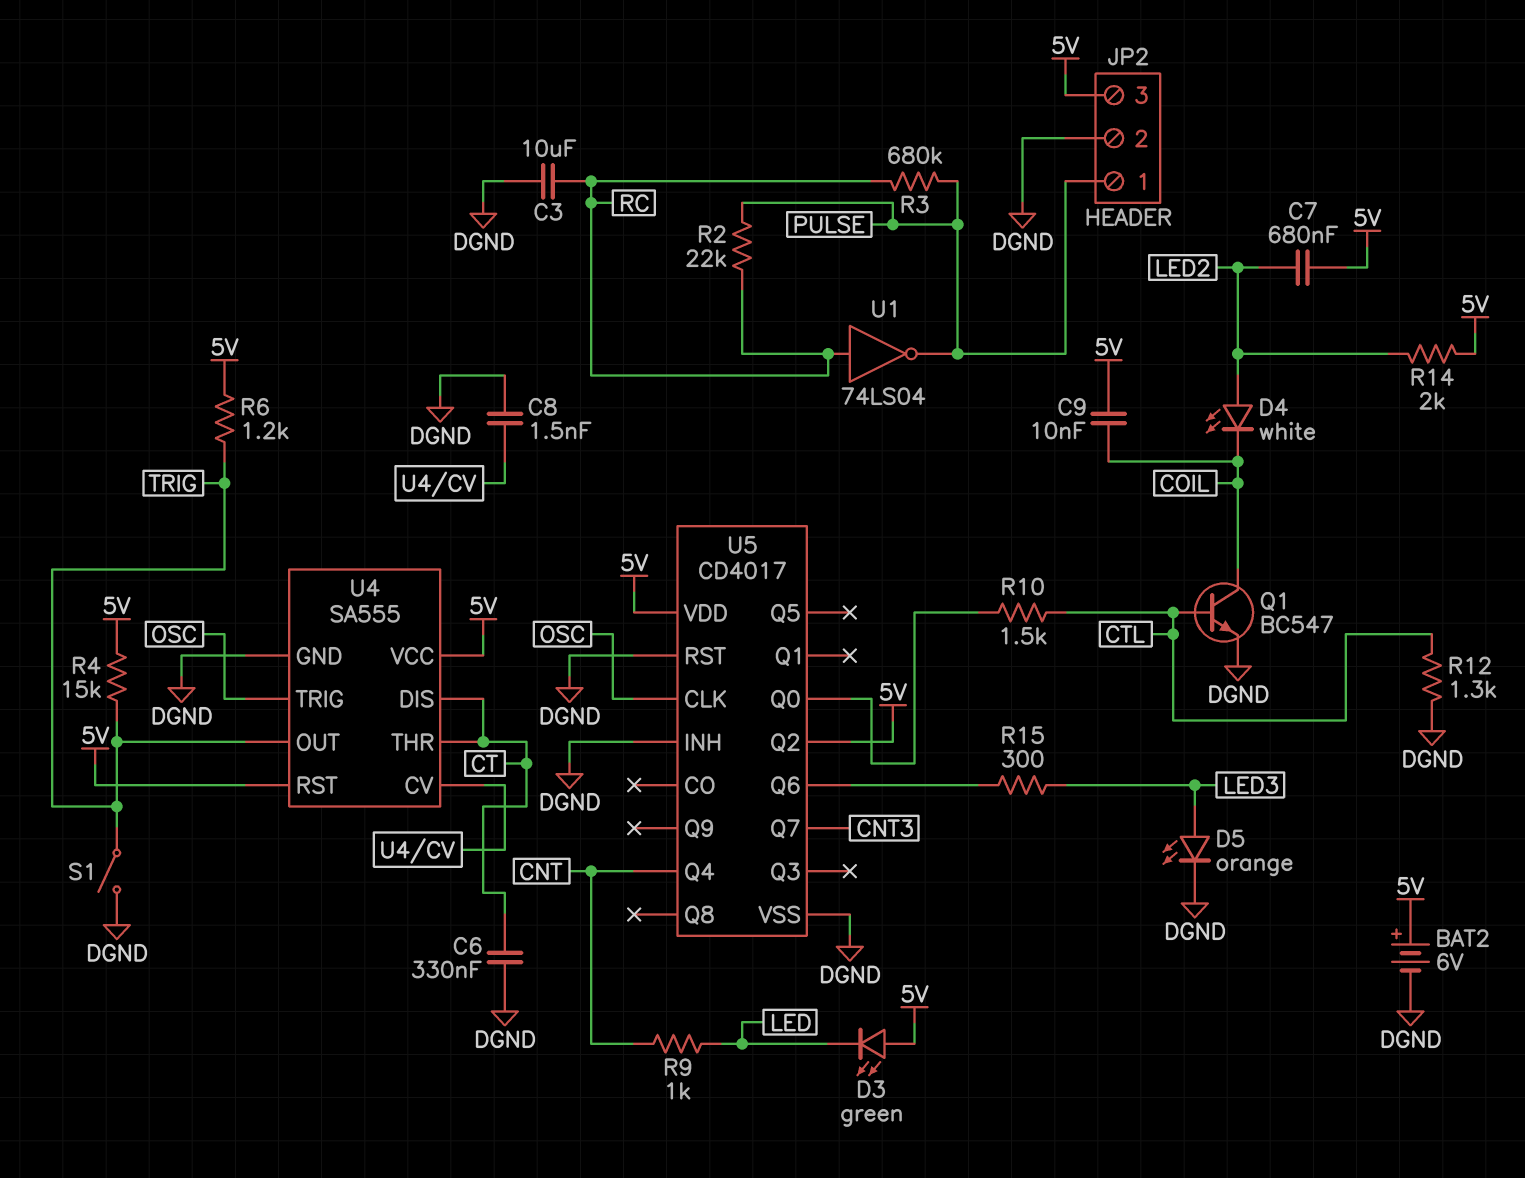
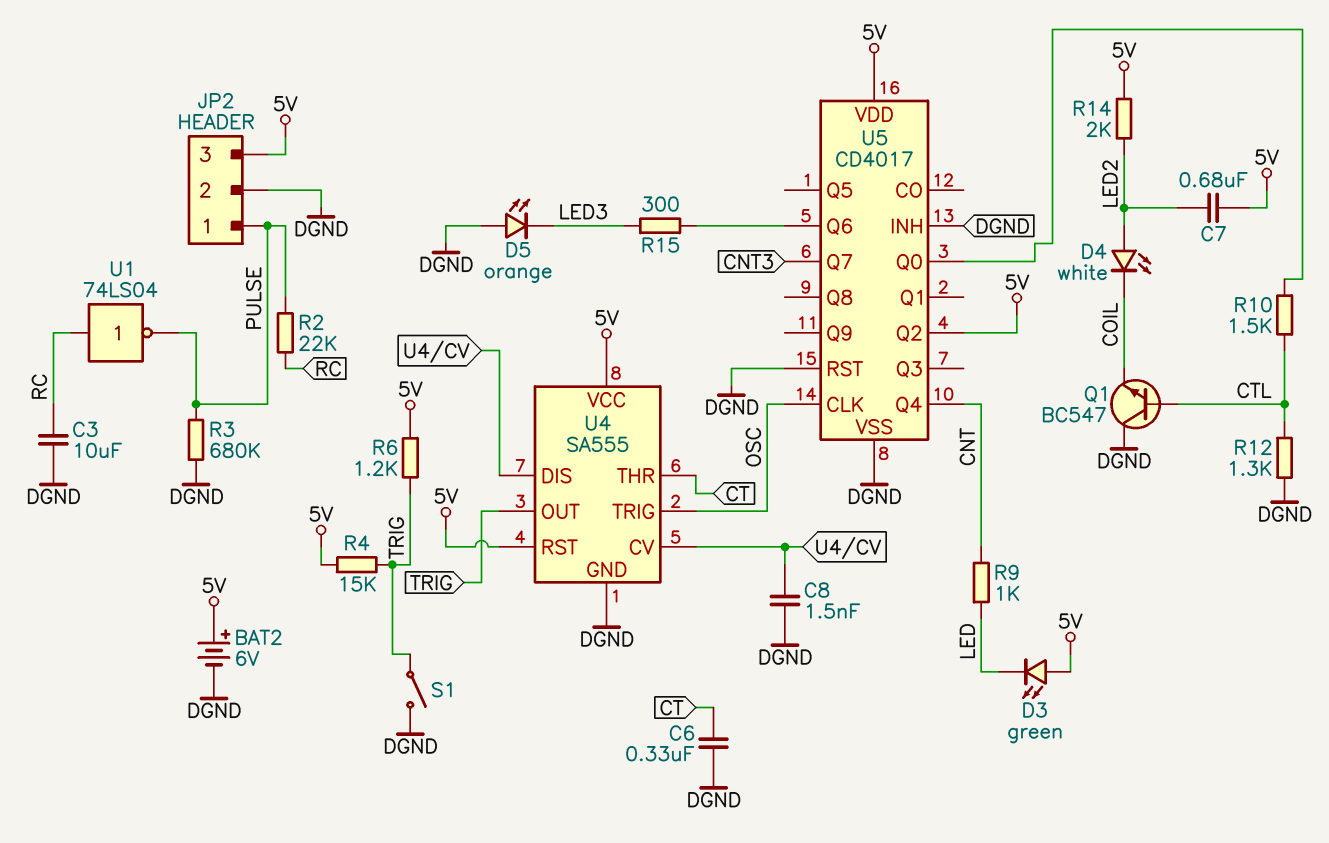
C9: 10nF (5V, COIL) -> none
D5: LED orange (A LED3, K DGND) -> LED orange (A DGND, K LED3)
Q1: NPN BC547 (B CTL, C COIL, E DGND) -> NPN BC547 (B CTL, C DGND, E COIL)
R3: 680k (PULSE, RC) -> 680k (DGND, PULSE)
U4 pin DIS: CT -> U4/CV

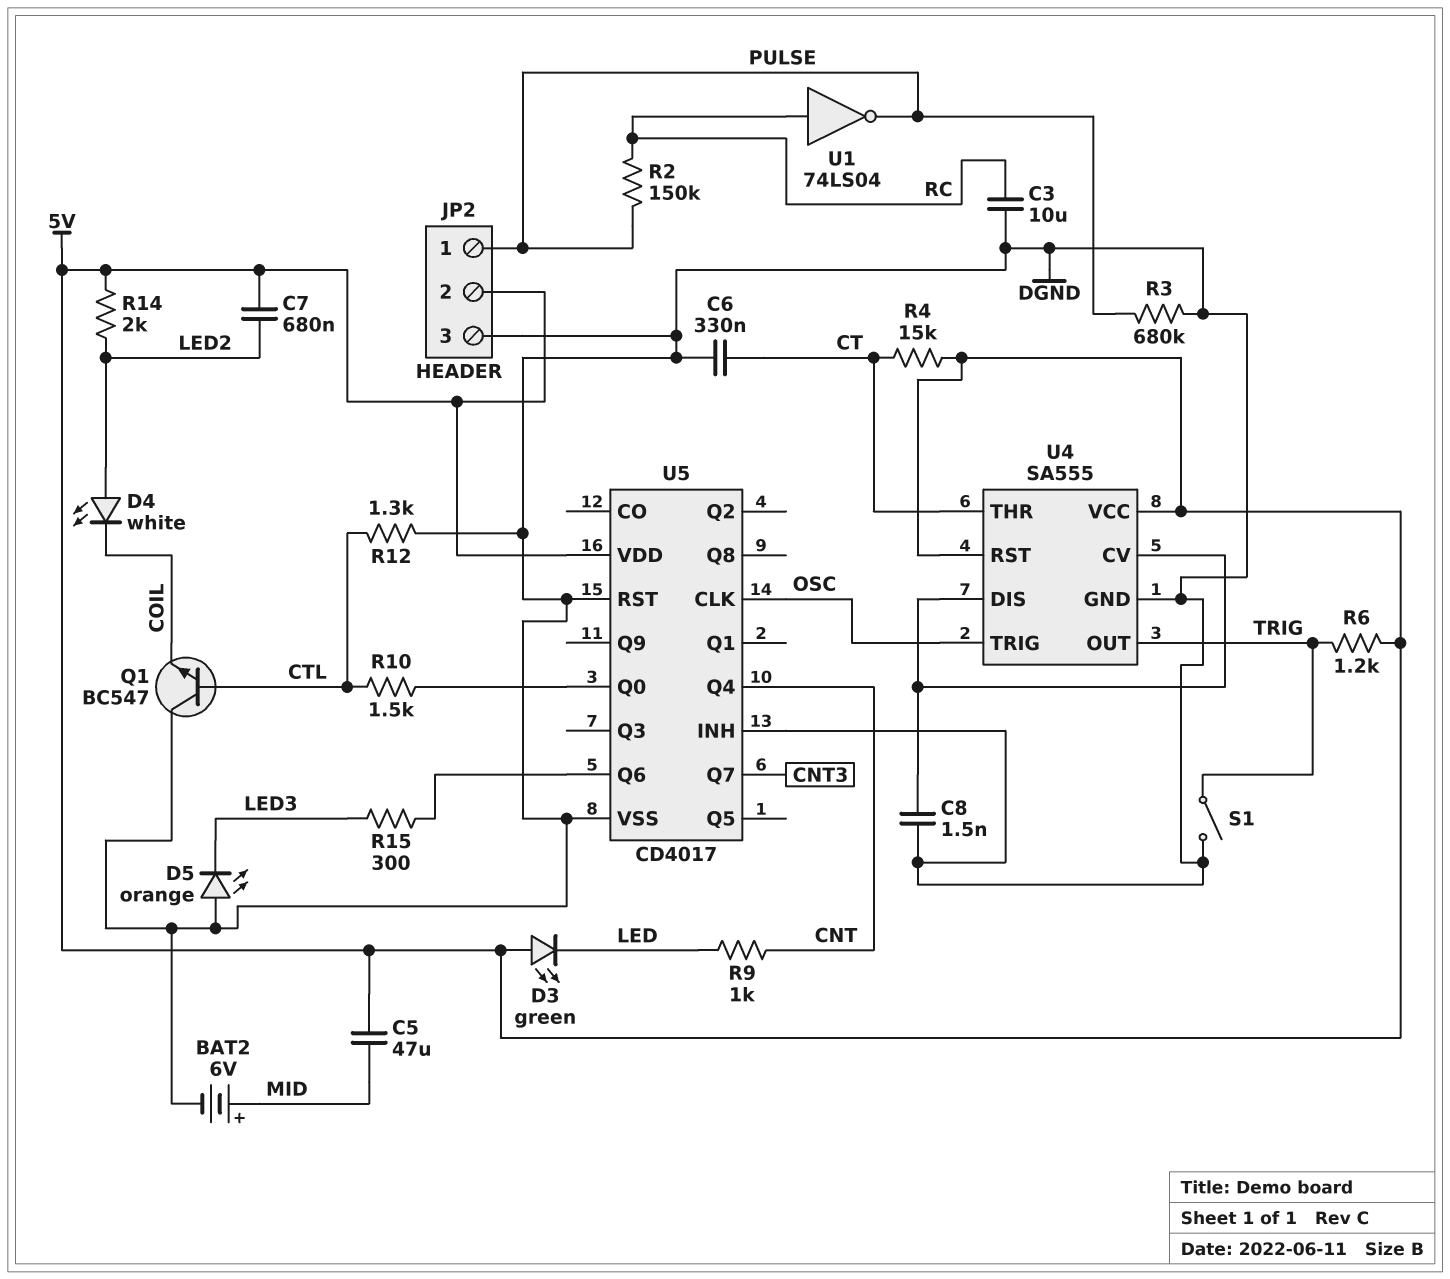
BAT2: 6V (plus 5V, minus DGND) -> 6V (plus MID, minus DGND)
C5: none -> 47uF (5V, MID)
JP2 pin 2: DGND -> 5V
JP2 pin 3: 5V -> DGND
R2: 22k (PULSE, RC) -> 150k (PULSE, RC)
R4: 15k (5V, TRIG) -> 15k (5V, CT)
U5 pin Q2: 5V -> none

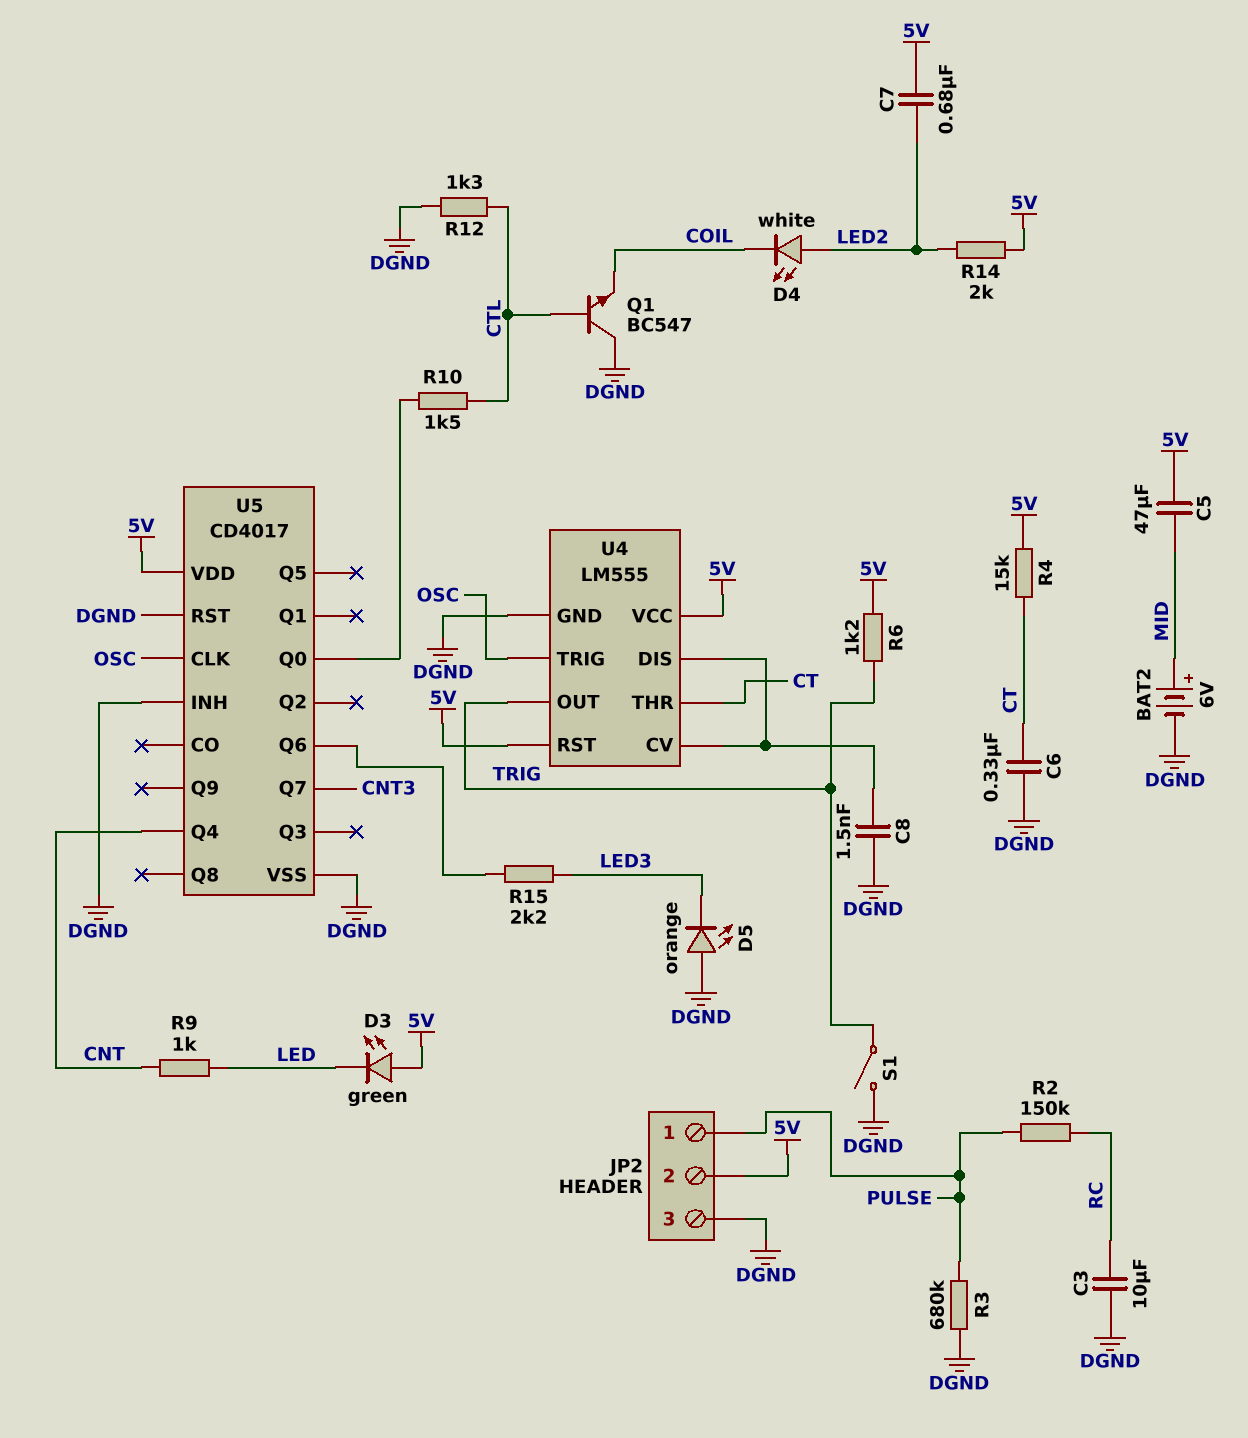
R15: 300 (LED3, U5/Q6) -> 2.2k (LED3, U5/Q6)
U1: NOT 74LS04 (in RC, out PULSE) -> none
U4: SA555 -> LM555

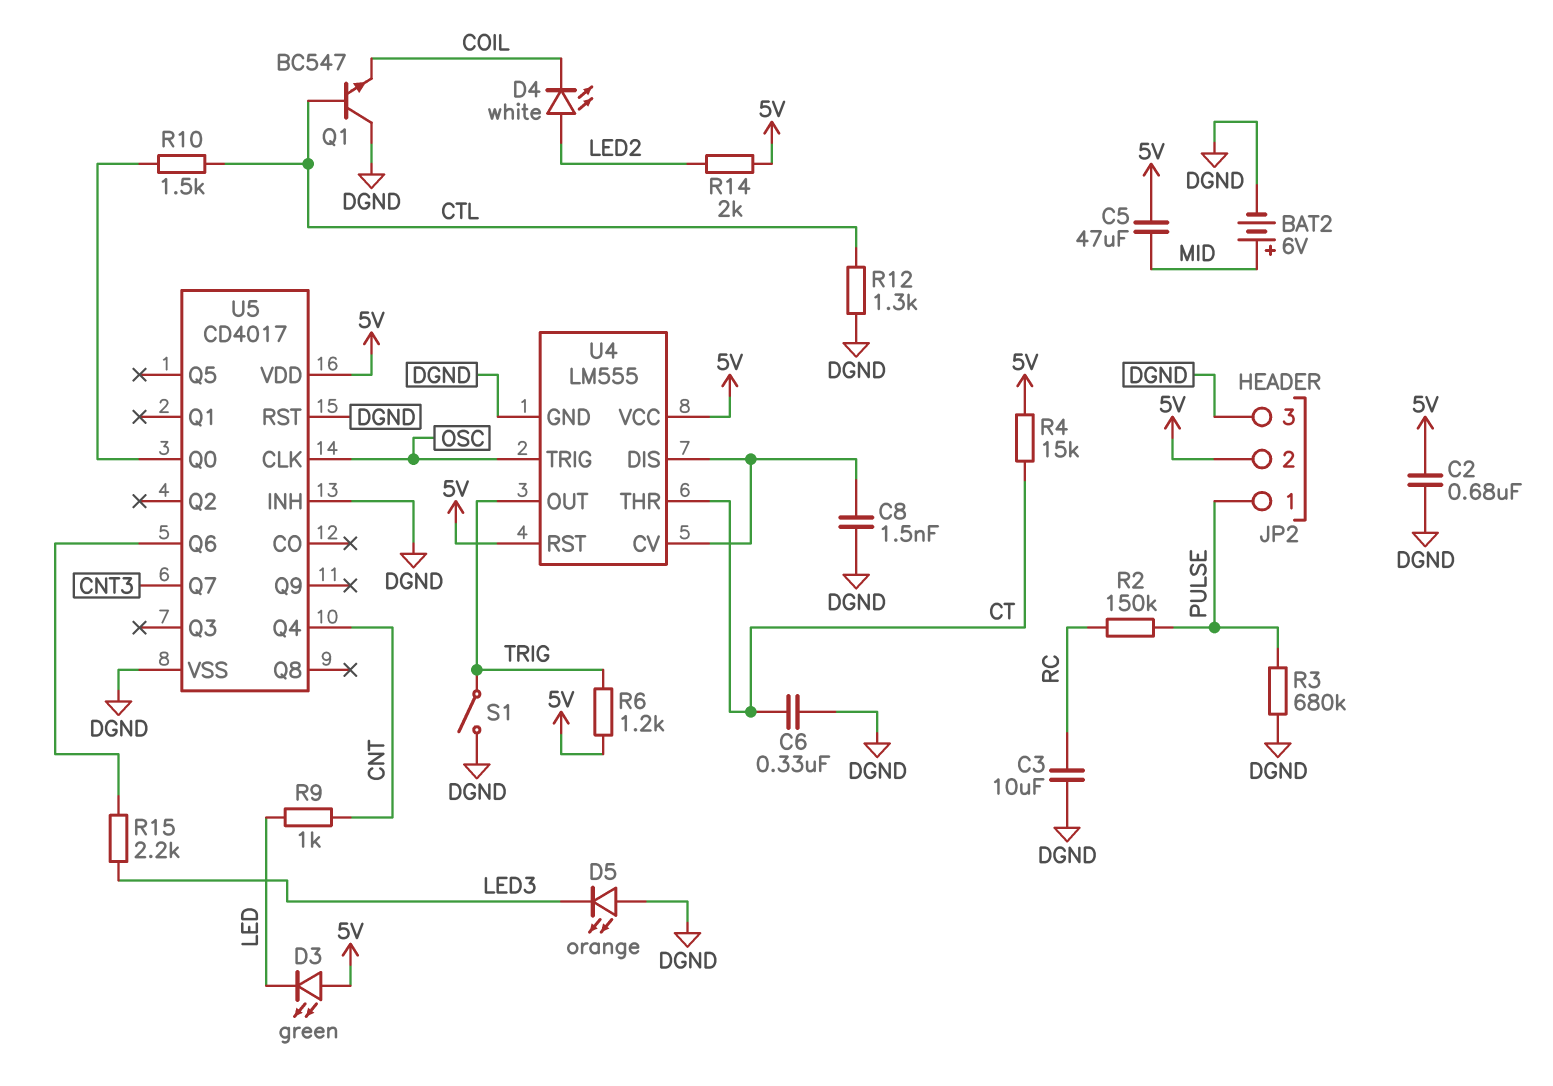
C2: none -> 680nF (5V, DGND)
C7: 680nF (5V, LED2) -> none

